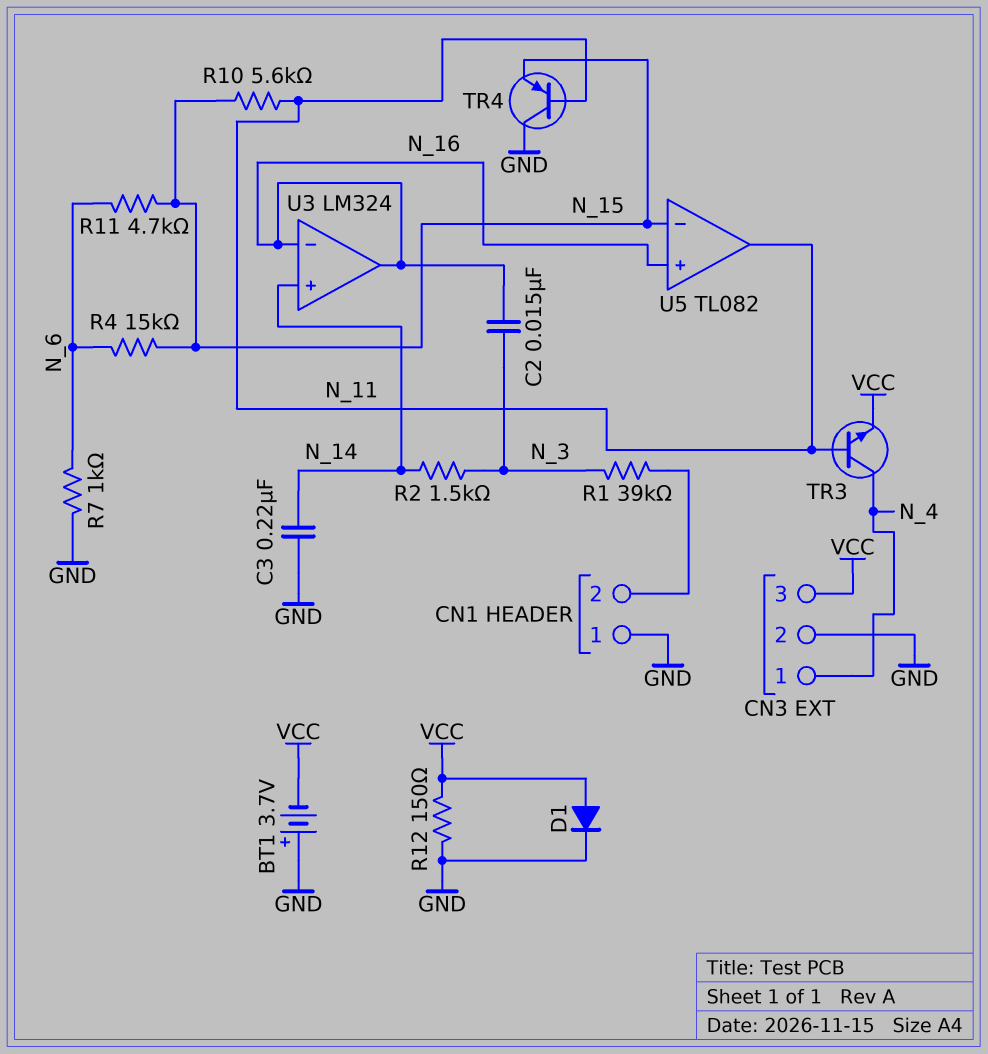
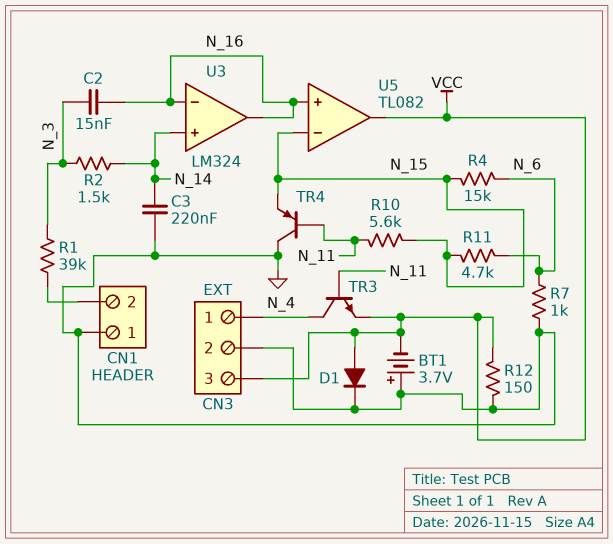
U5 pin out: N_11 -> VCC

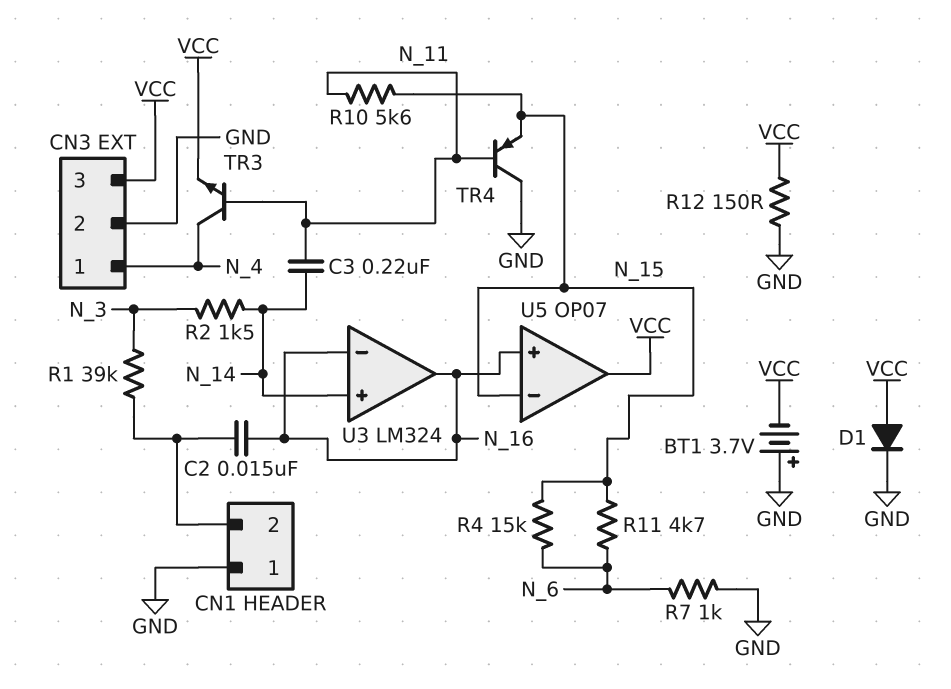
C2: 15nF (N_3, N_16) -> 15nF (CN1/2, N_16)
C3: 220nF (GND, N_14) -> 220nF (N_11, N_14)
U5: TL082 -> OP07

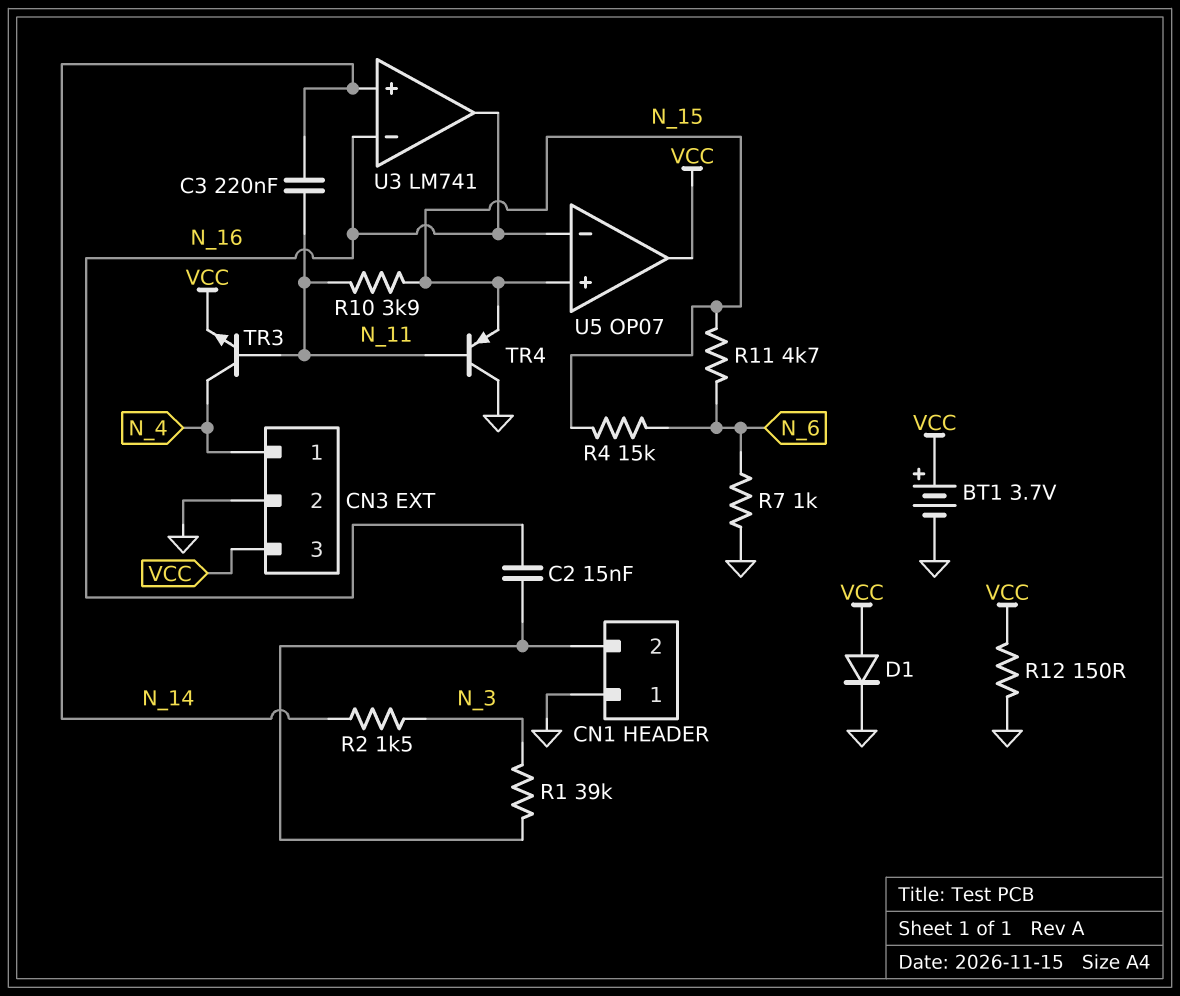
BT1: 3.7V (plus GND, minus VCC) -> 3.7V (plus VCC, minus GND)
R10: 5.6k (N_11, N_15) -> 3.9k (N_11, N_15)
U3: LM324 -> LM741
U5 pin in+: N_16 -> N_15
U5 pin in-: N_15 -> N_16

